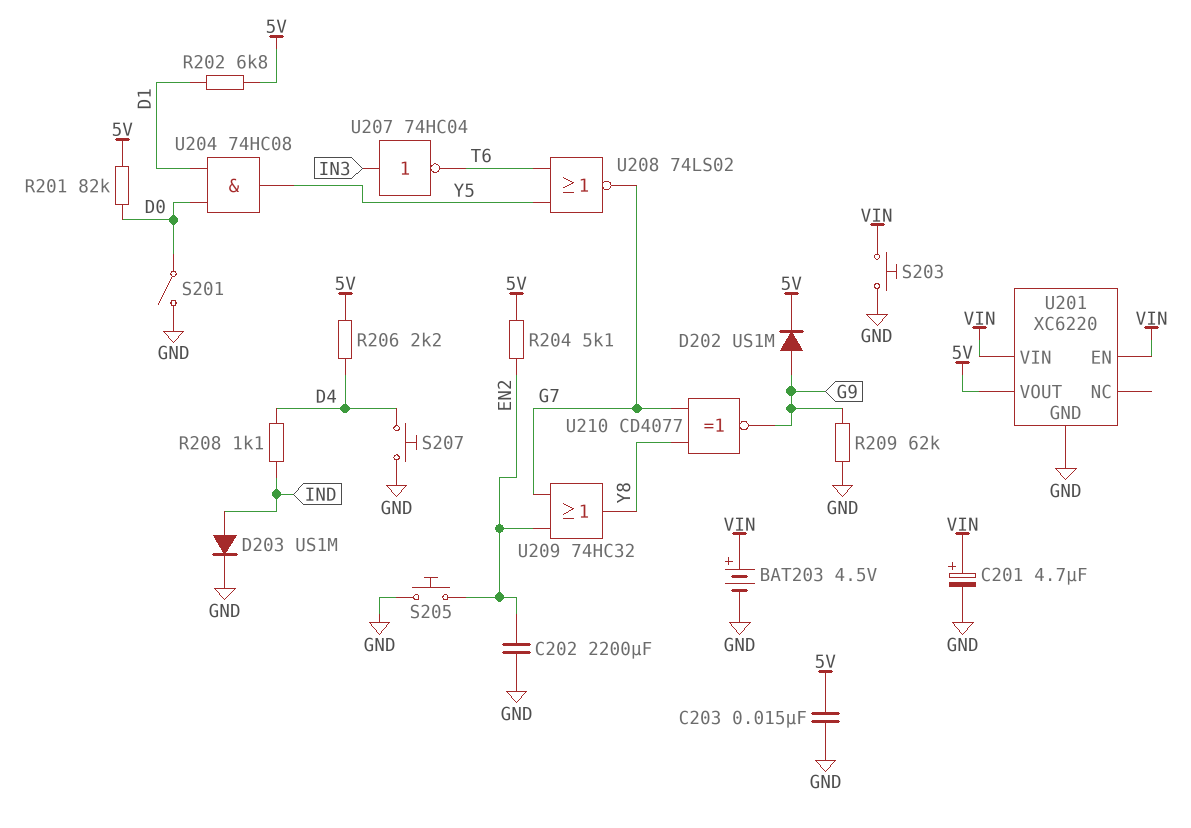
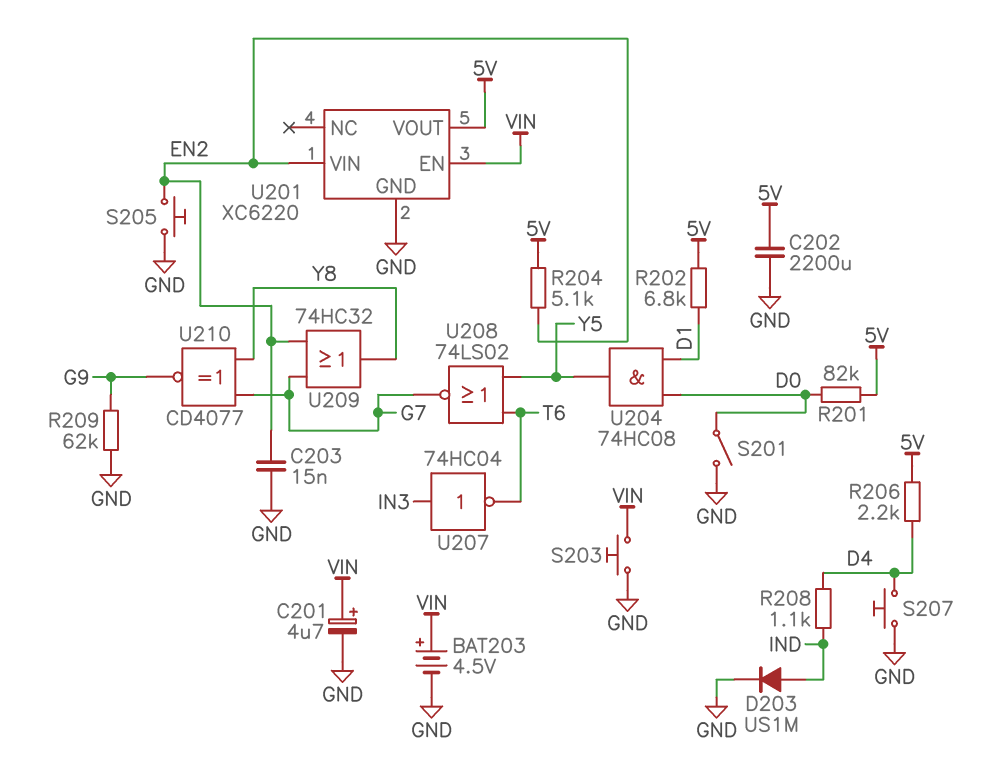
C202: 2200uF (EN2, GND) -> 2200uF (5V, GND)
C203: 15nF (5V, GND) -> 15nF (EN2, GND)
D202: diode US1M (A G9, K 5V) -> none
U201 pin VIN: VIN -> EN2

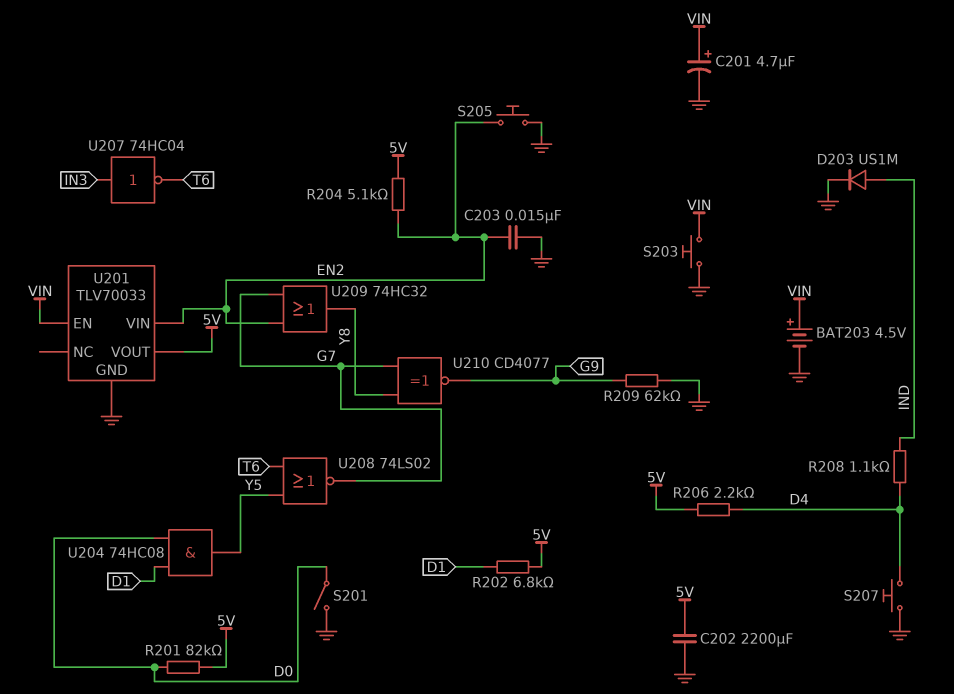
U201: XC6220 -> TLV70033

